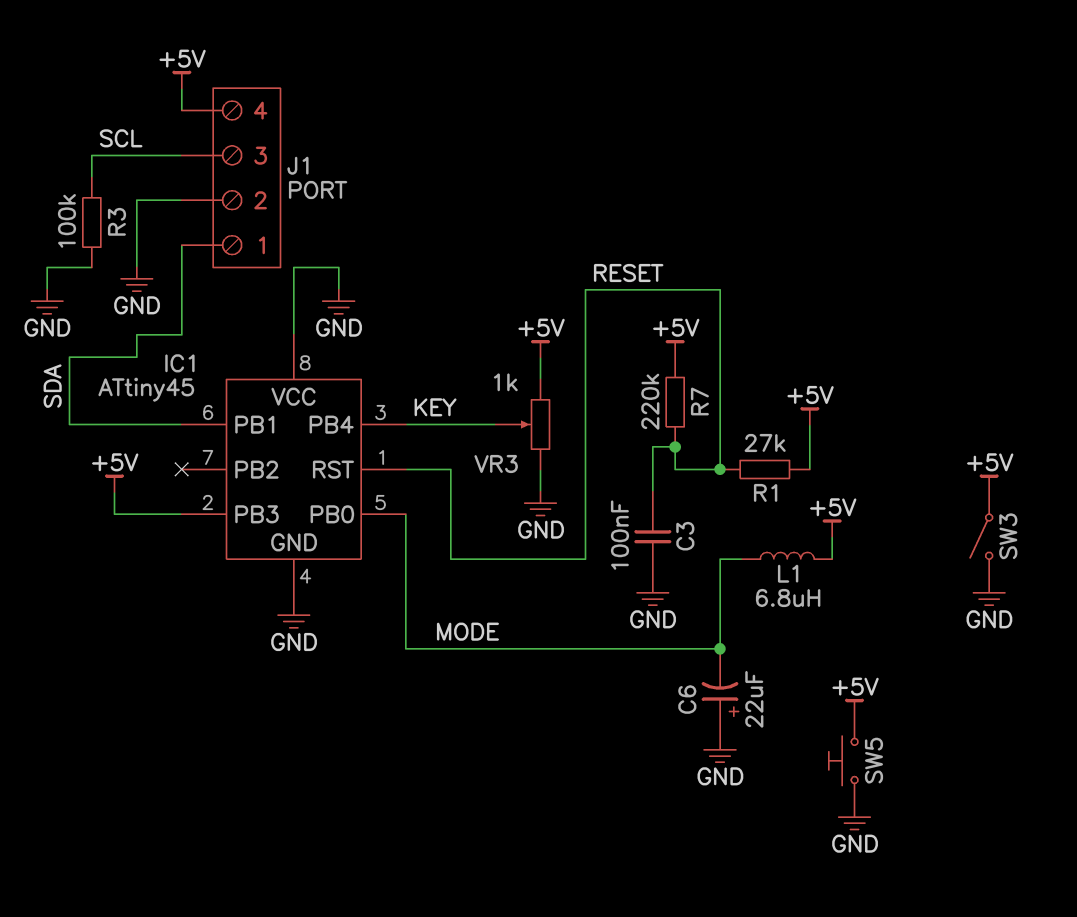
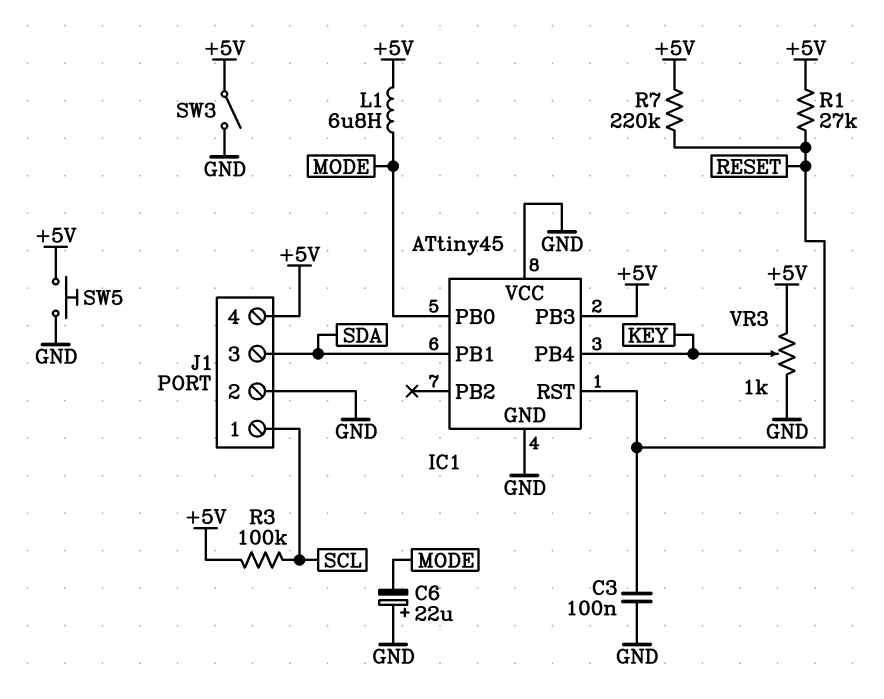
J1 pin 1: SDA -> SCL
J1 pin 3: SCL -> SDA
R3: 100k (GND, SCL) -> 100k (+5V, SCL)

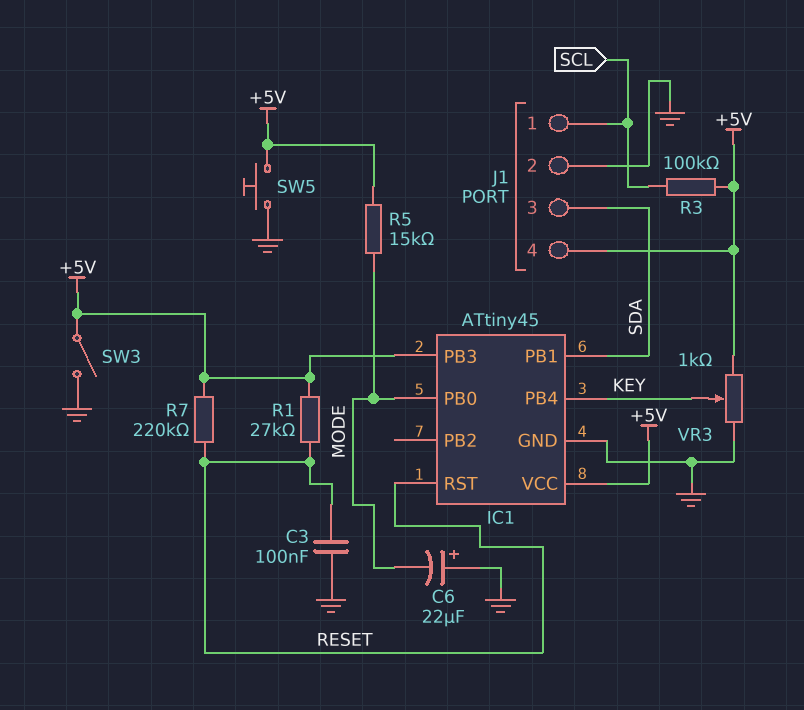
IC1 pin VCC: GND -> +5V
L1: 6.8uH (+5V, MODE) -> none
R5: none -> 15k (+5V, MODE)

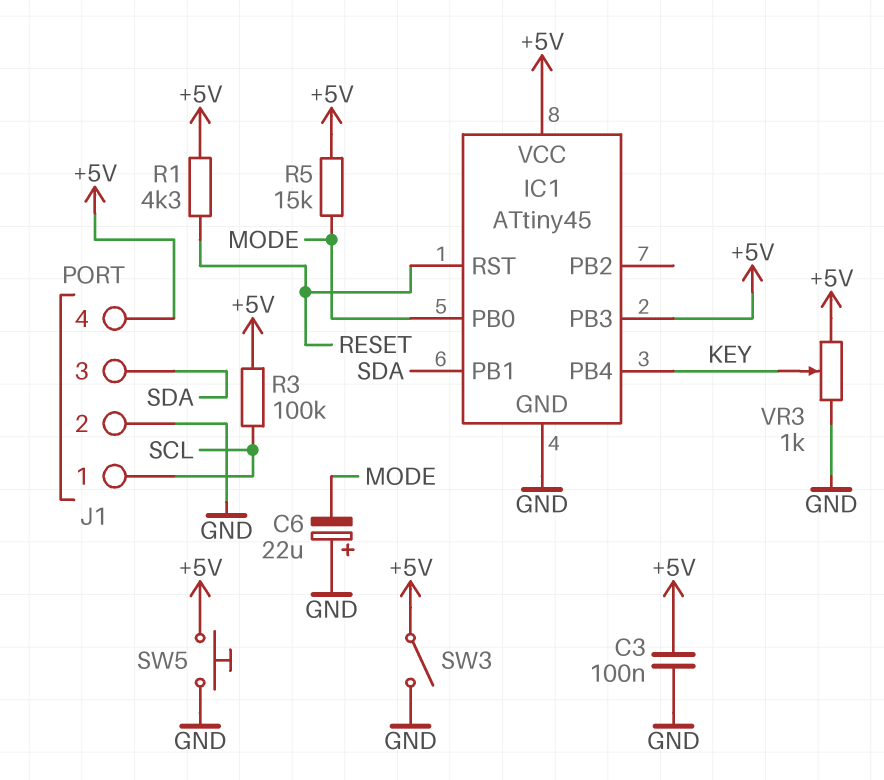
C3: 100nF (GND, RESET) -> 100nF (+5V, GND)
R1: 27k (+5V, RESET) -> 4.3k (+5V, RESET)
R7: 220k (+5V, RESET) -> none

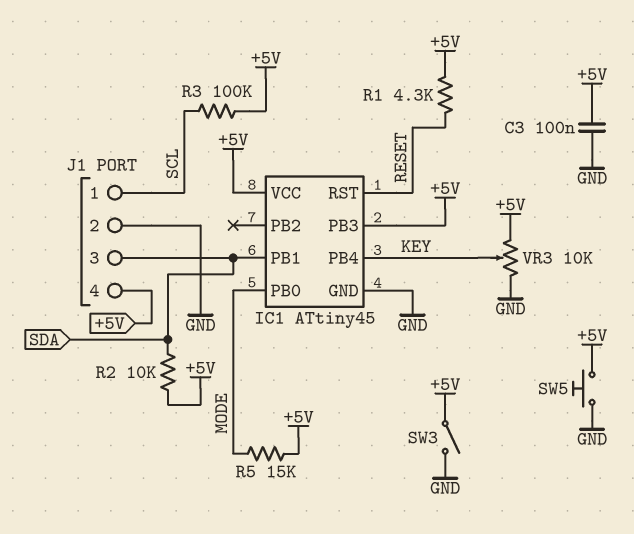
C6: 22uF (plus GND, minus MODE) -> none
R2: none -> 10k (+5V, SDA)
VR3: 1k (+5V, GND, wiper KEY) -> 10k (+5V, GND, wiper KEY)

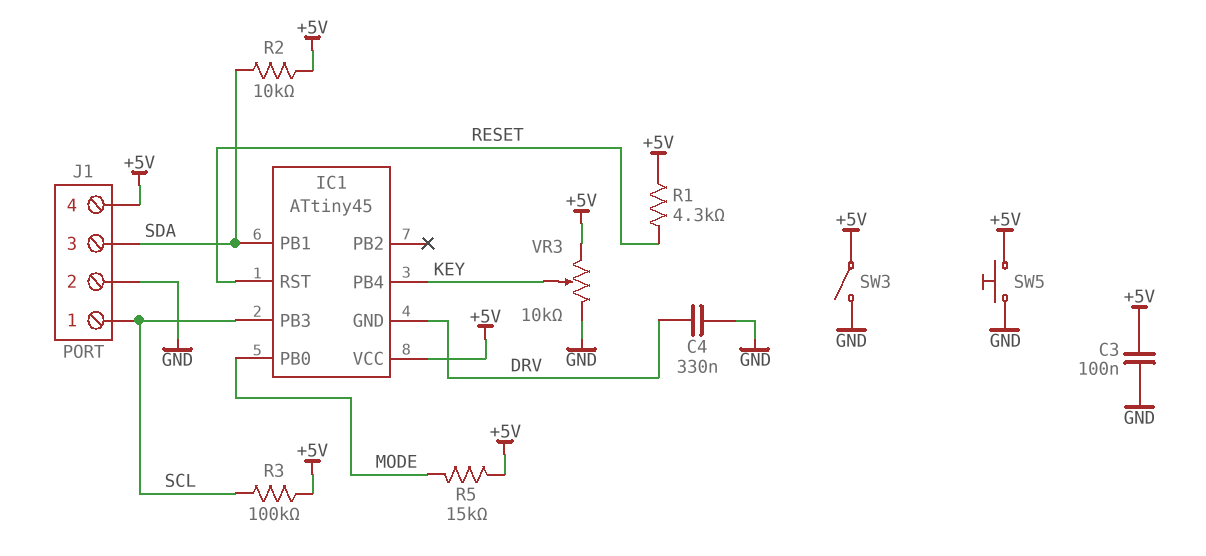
C4: none -> 330nF (DRV, GND)
IC1 pin GND: GND -> DRV
IC1 pin PB3: +5V -> SCL

